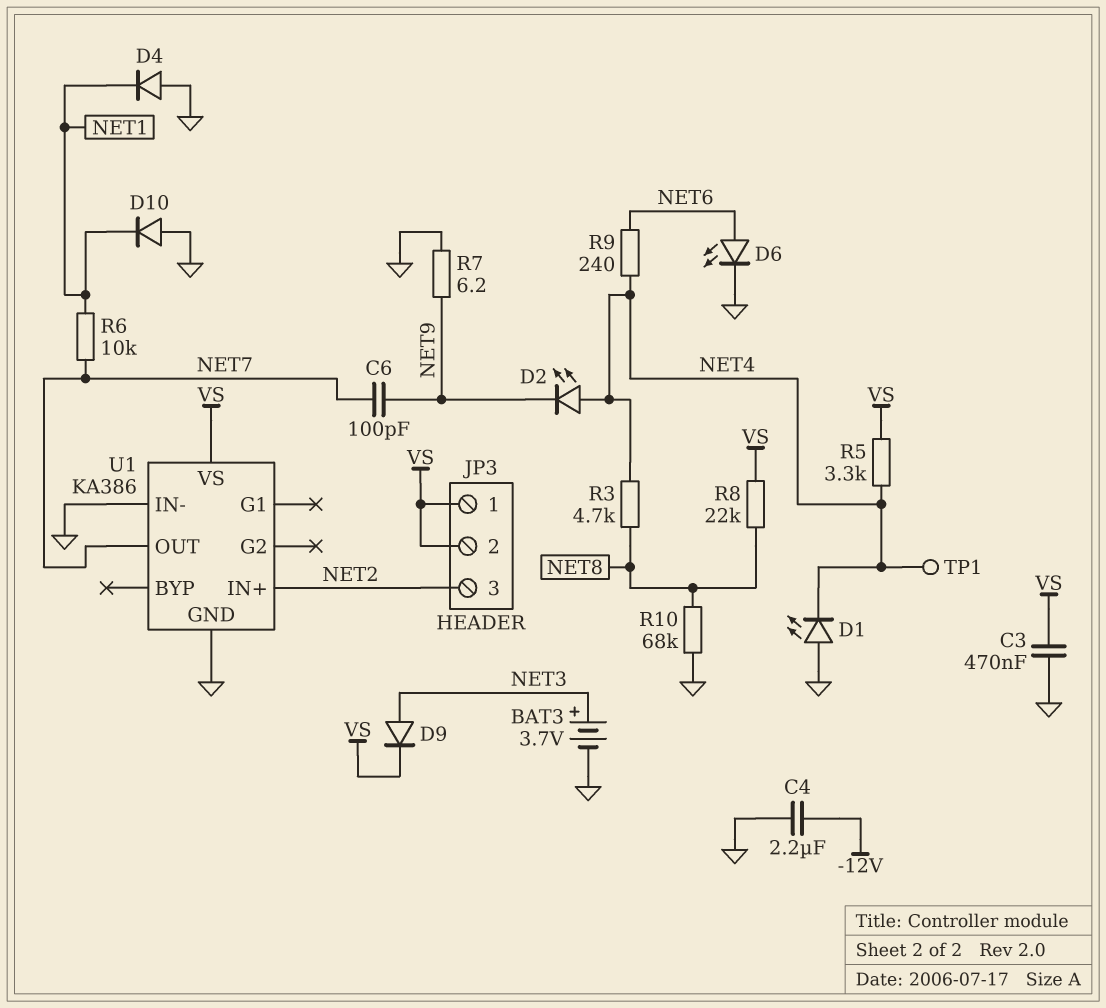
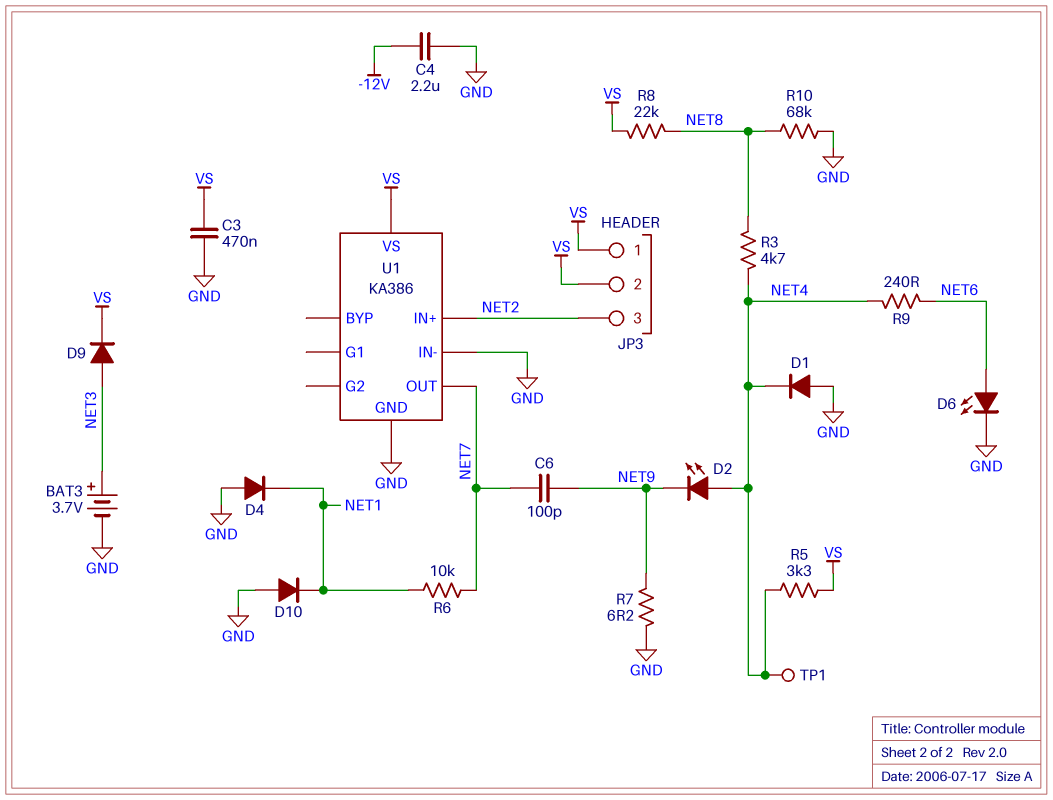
D1: LED (A GND, K NET4) -> diode (A GND, K NET4)

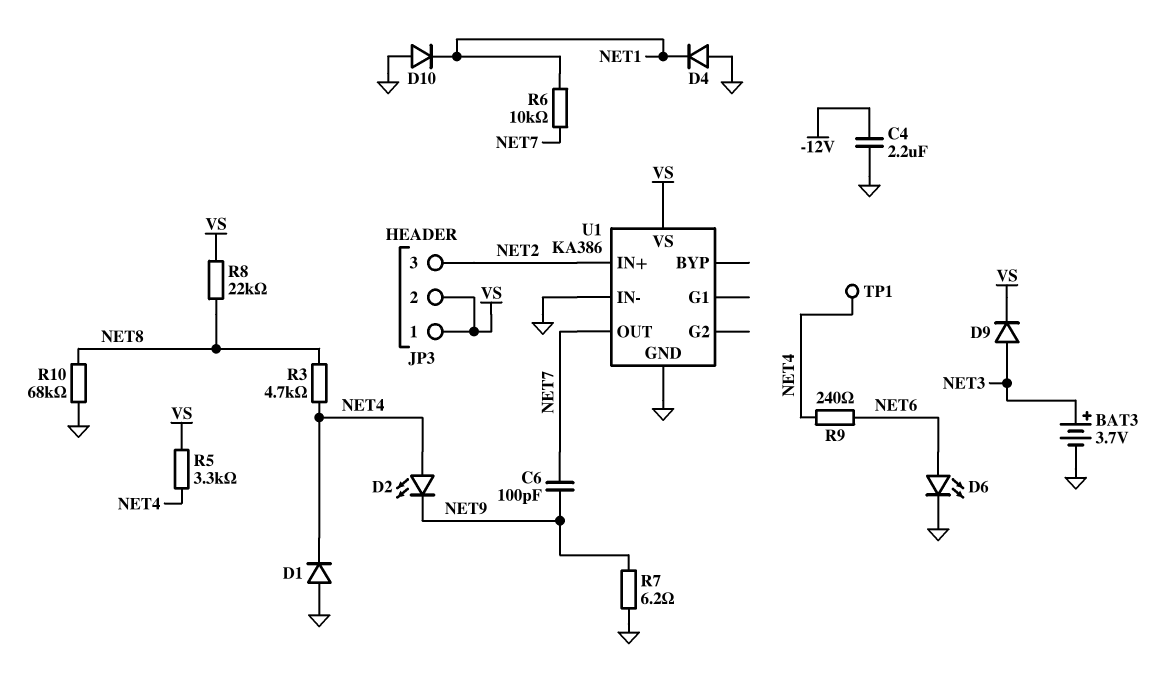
C3: 470nF (GND, VS) -> none

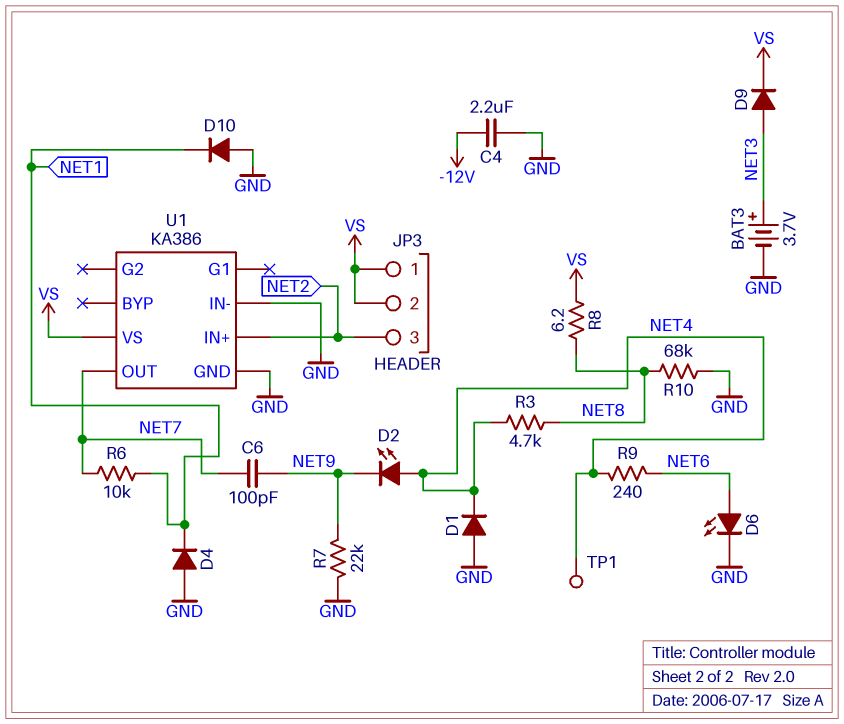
R5: 3.3k (NET4, VS) -> none
R7: 6.2 (GND, NET9) -> 22k (GND, NET9)
R8: 22k (NET8, VS) -> 6.2 (NET8, VS)

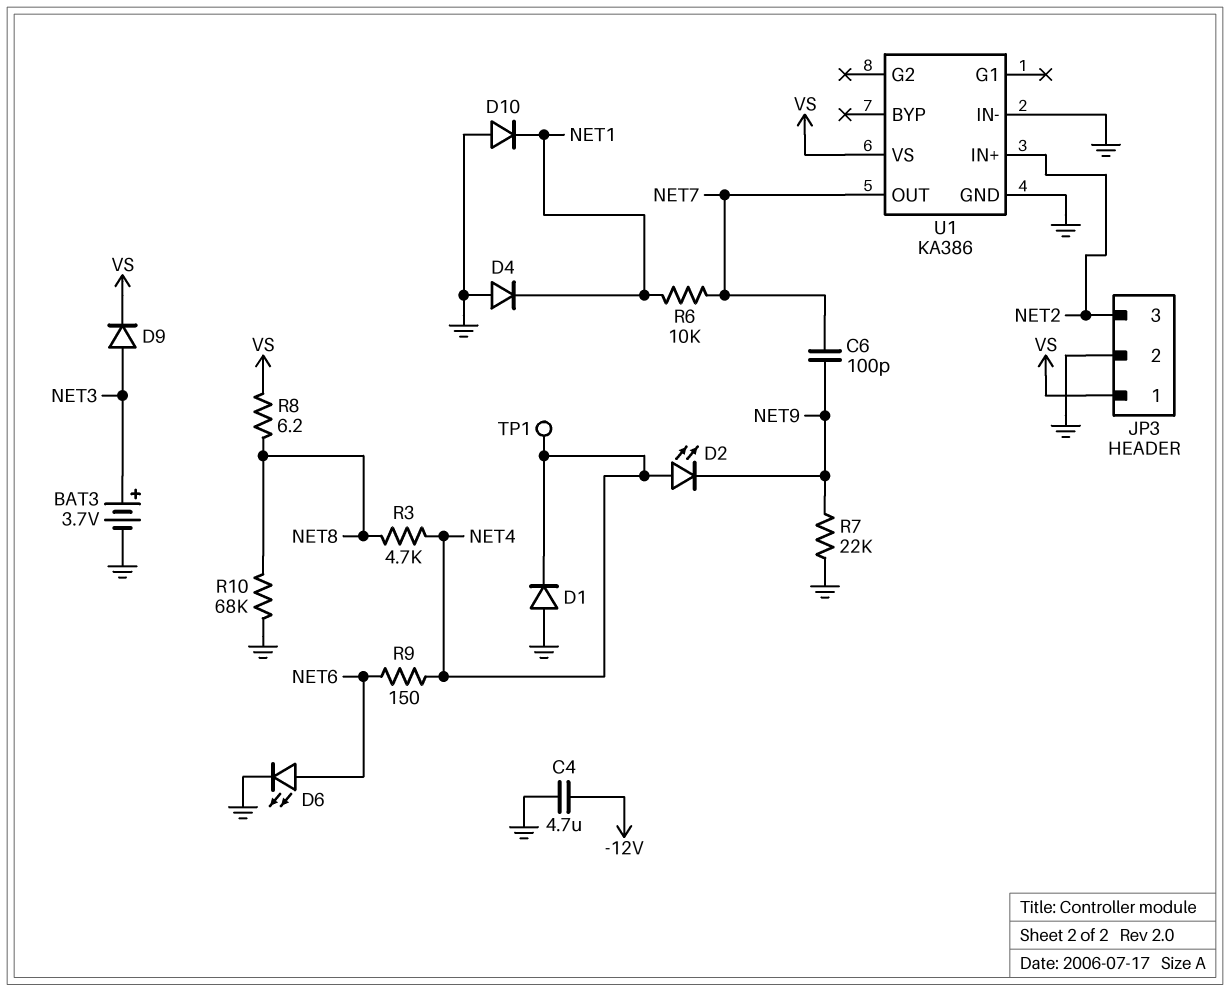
C4: 2.2uF (-12V, GND) -> 4.7uF (-12V, GND)
JP3 pin 2: VS -> GND
R9: 240 (NET4, NET6) -> 150 (NET4, NET6)

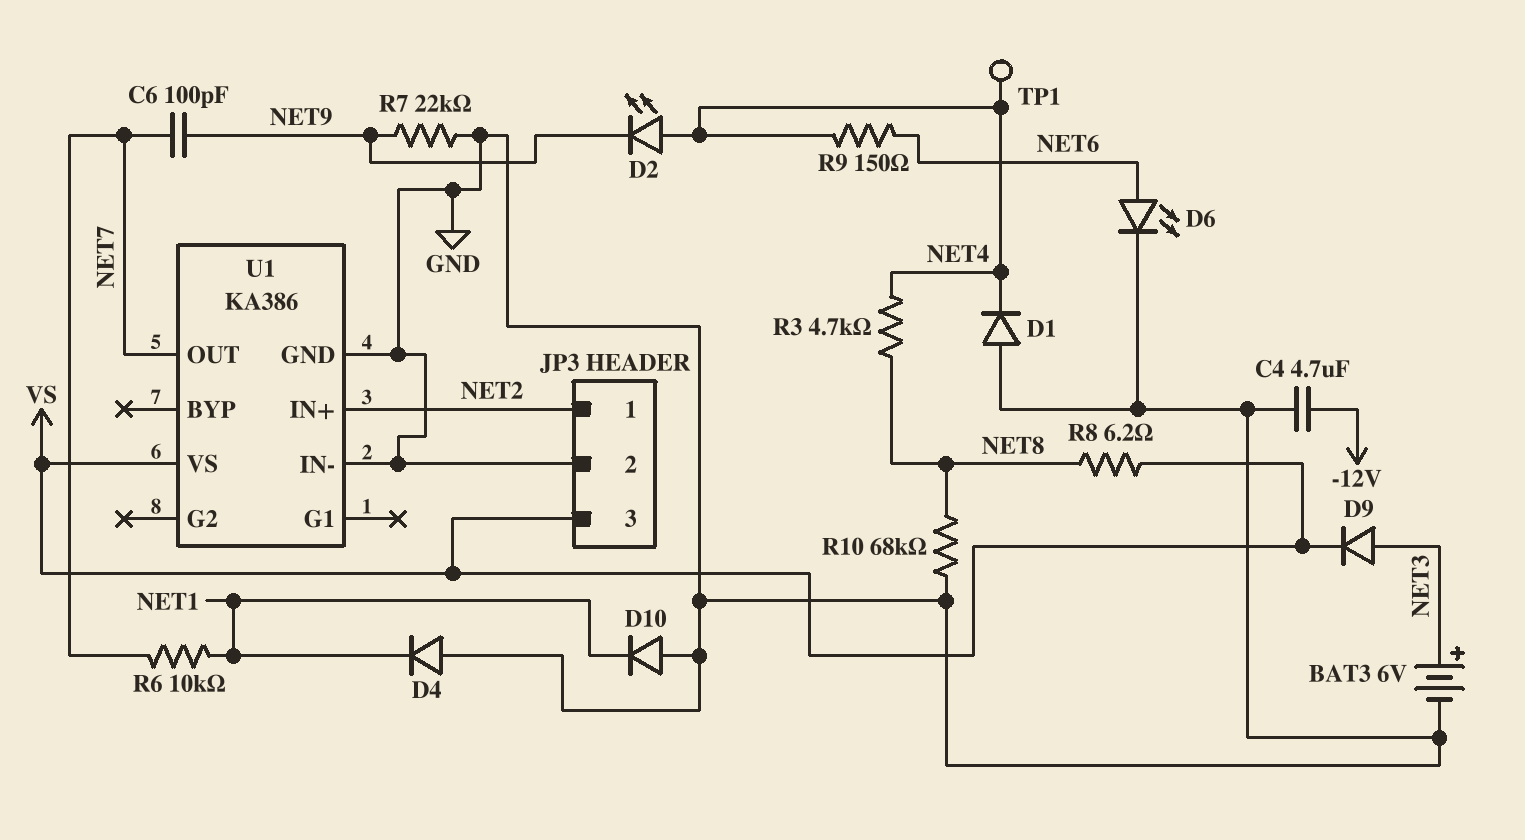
BAT3: 3.7V (plus NET3, minus GND) -> 6V (plus NET3, minus GND)
JP3 pin 1: VS -> NET2
JP3 pin 3: NET2 -> VS

